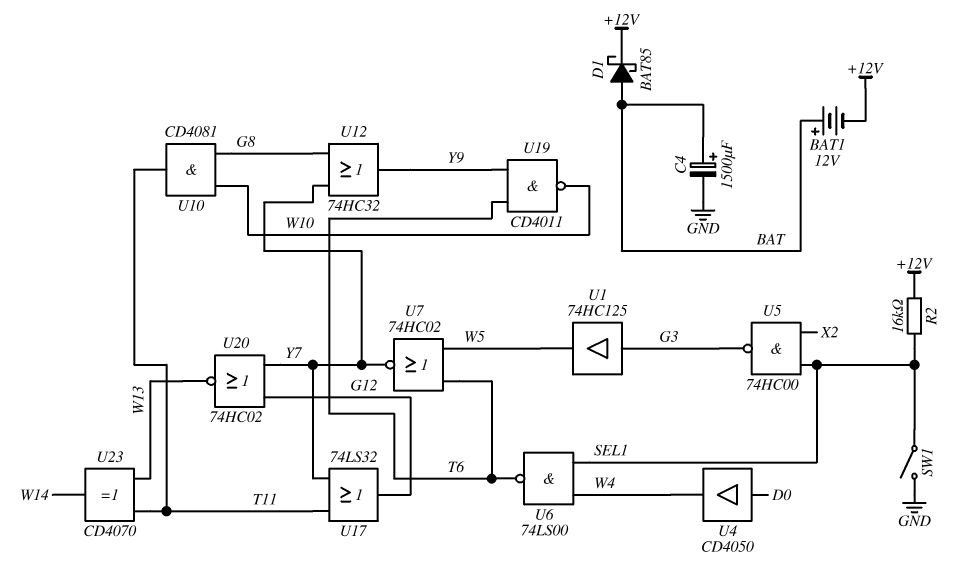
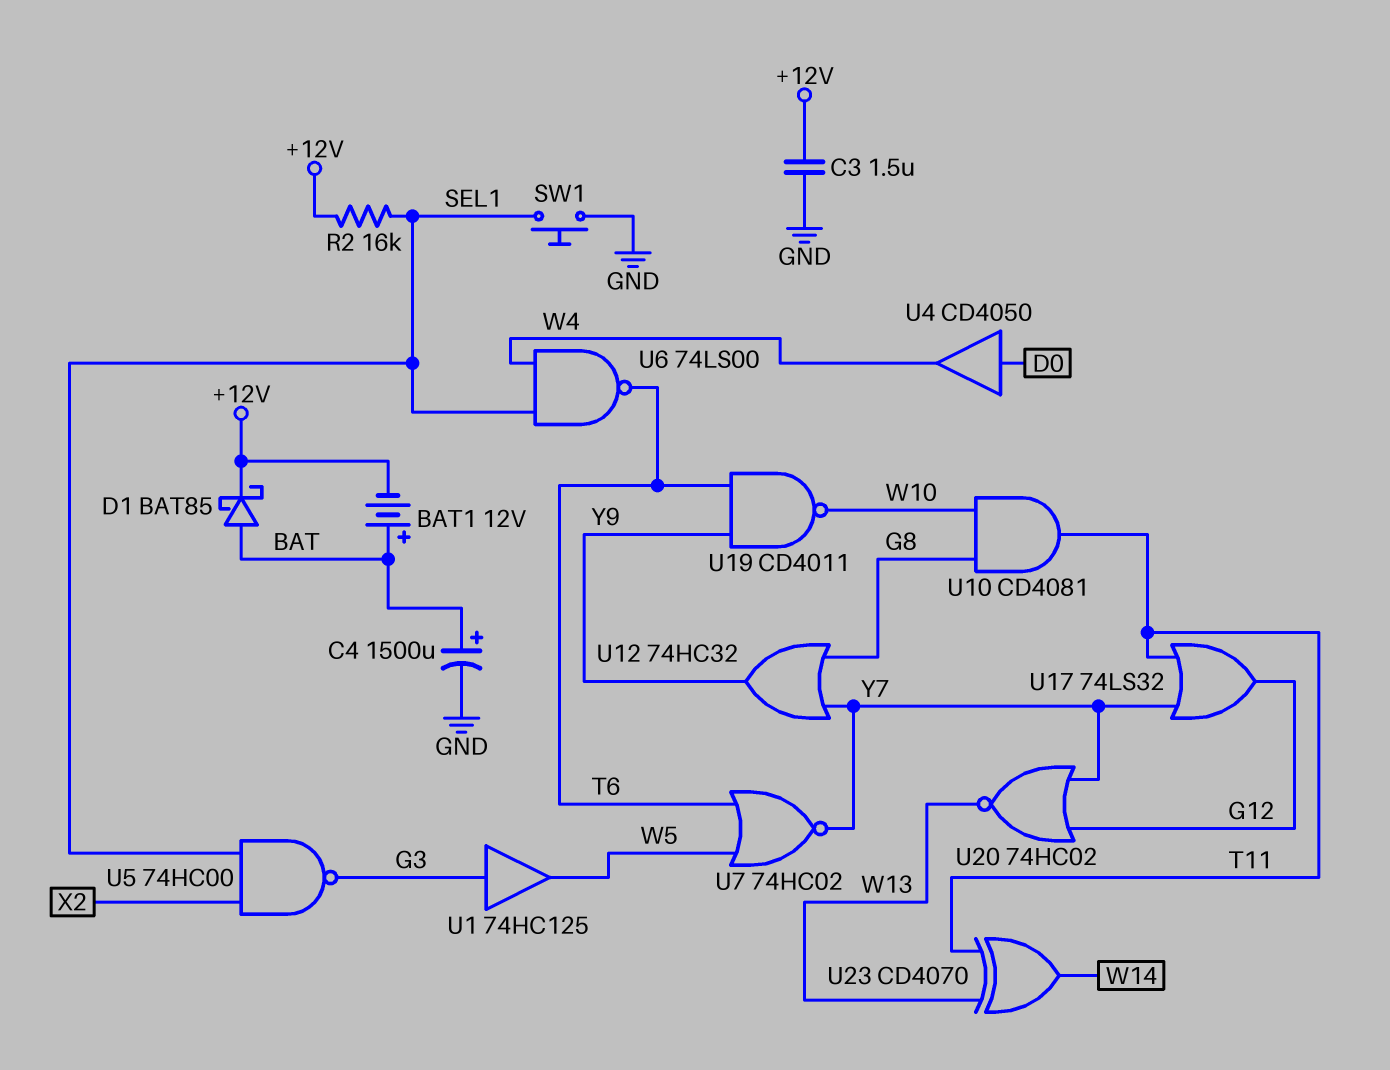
C3: none -> 1.5uF (+12V, GND)
SW1: switch (GND, SEL1) -> button (GND, SEL1)

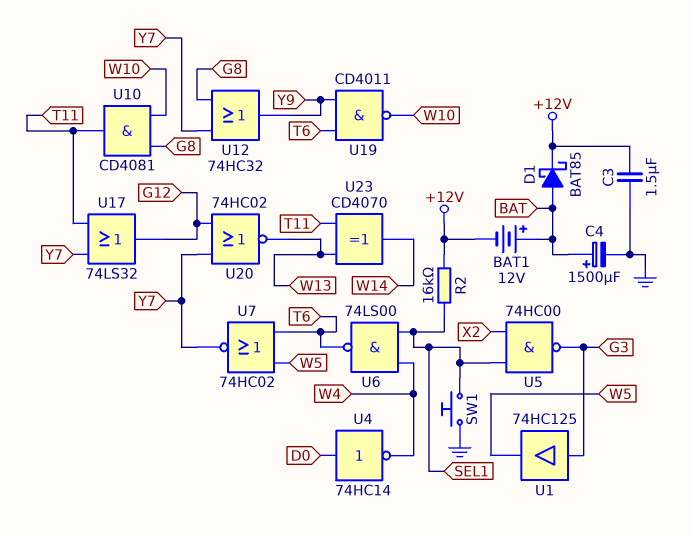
U4: buffer CD4050 (in D0, out W4) -> NOT 74HC14 (in D0, out W4)

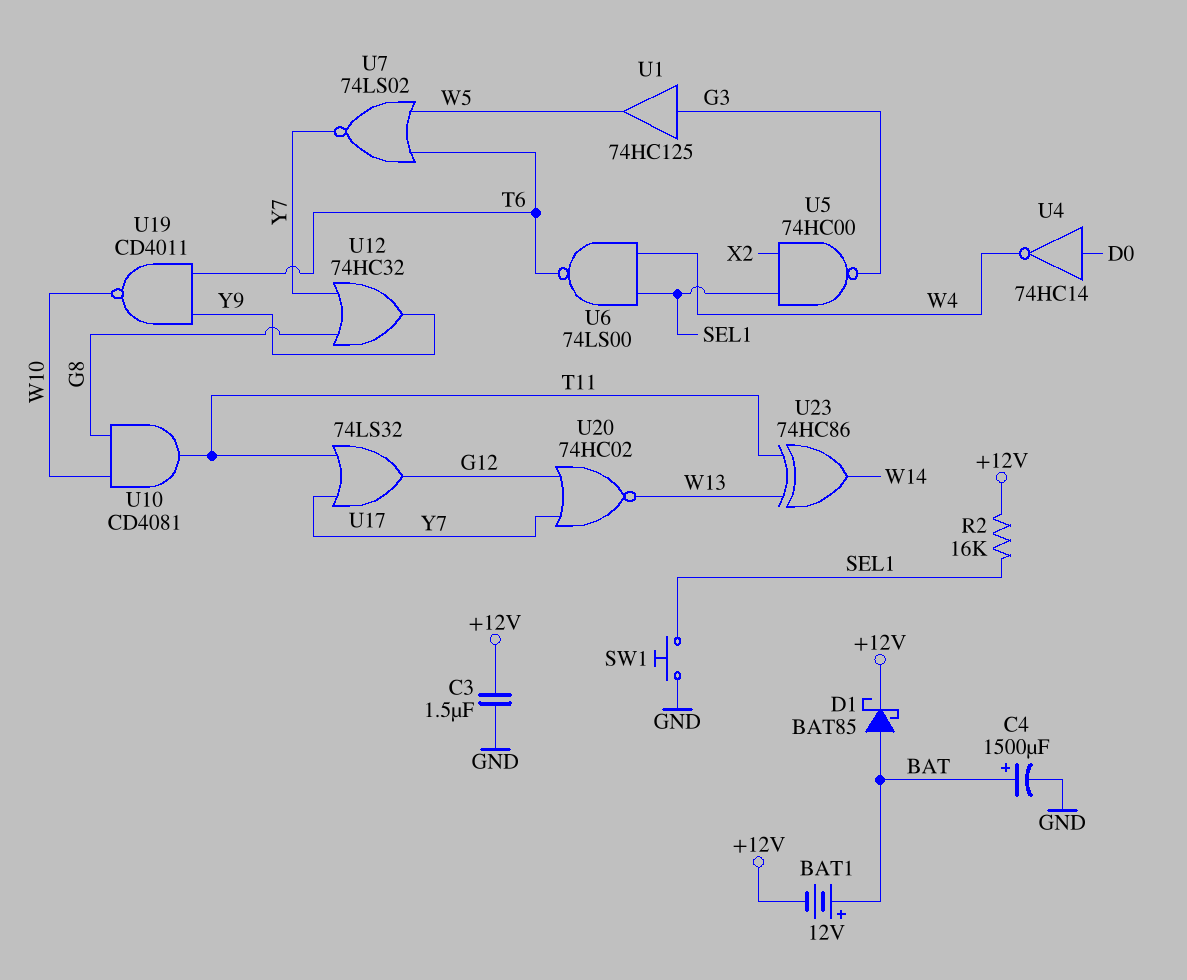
U7: NOR 74HC02 (in T6, in W5, out Y7) -> NOR 74LS02 (in T6, in W5, out Y7)
U23: XOR CD4070 (in T11, in W13, out W14) -> XOR 74HC86 (in T11, in W13, out W14)

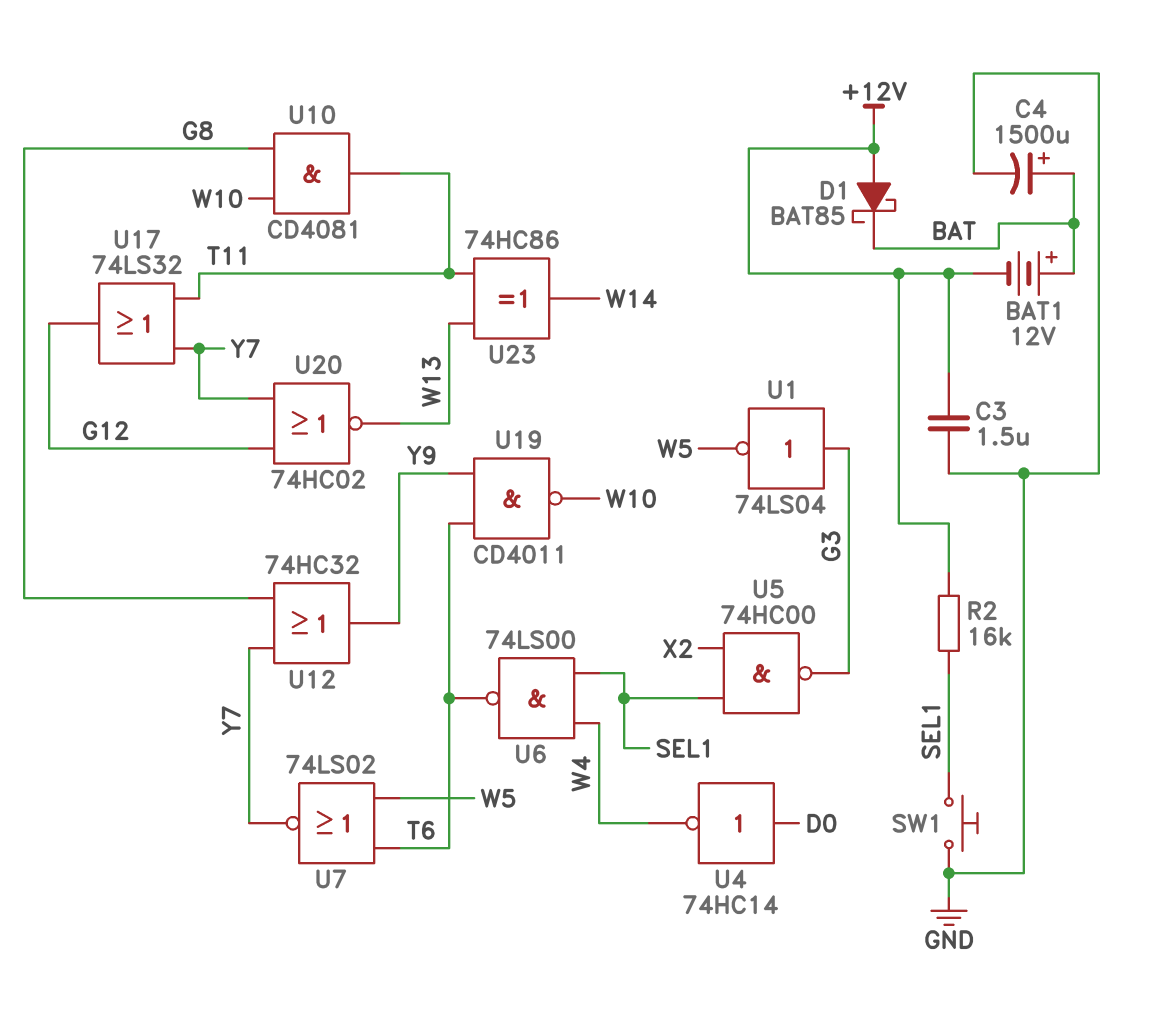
D1: schottky BAT85 (A BAT, K +12V) -> schottky BAT85 (A +12V, K BAT)
U1: buffer 74HC125 (in G3, out W5) -> NOT 74LS04 (in G3, out W5)

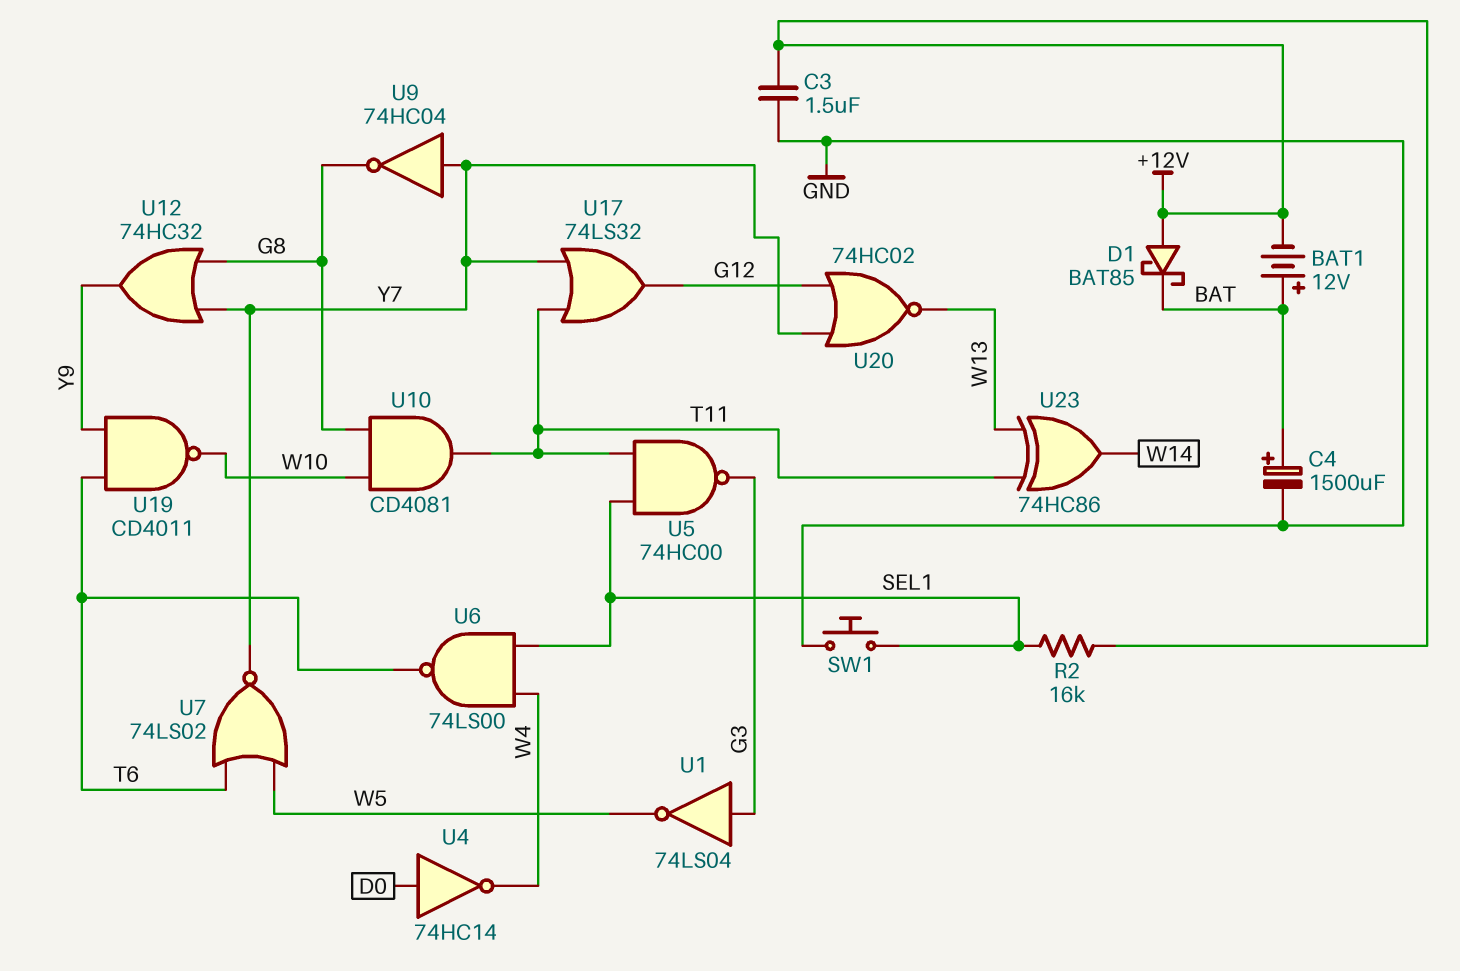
U5: NAND 74HC00 (in SEL1, in X2, out G3) -> NAND 74HC00 (in SEL1, in T11, out G3)
U9: none -> NOT 74HC04 (in Y7, out G8)

